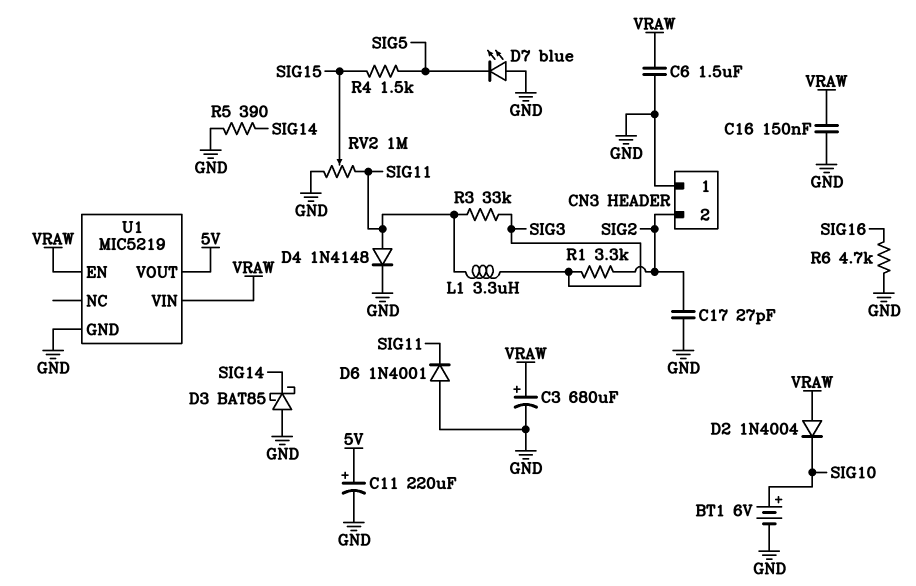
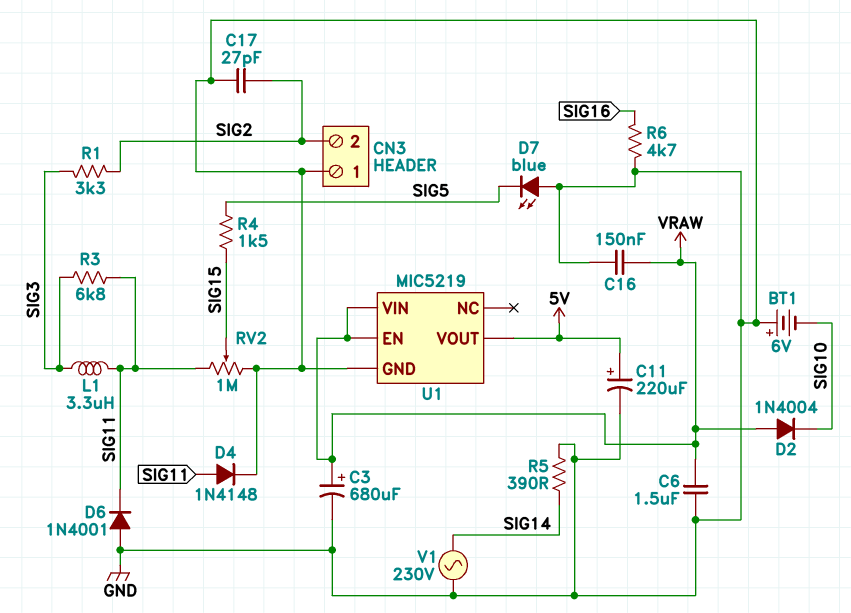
BT1: 6V (plus SIG10, minus GND) -> 6V (plus GND, minus SIG10)
D3: schottky BAT85 (A GND, K SIG14) -> none
R3: 33k (SIG3, SIG11) -> 6.8k (SIG3, SIG11)
V1: none -> AC 230V (GND, SIG14)

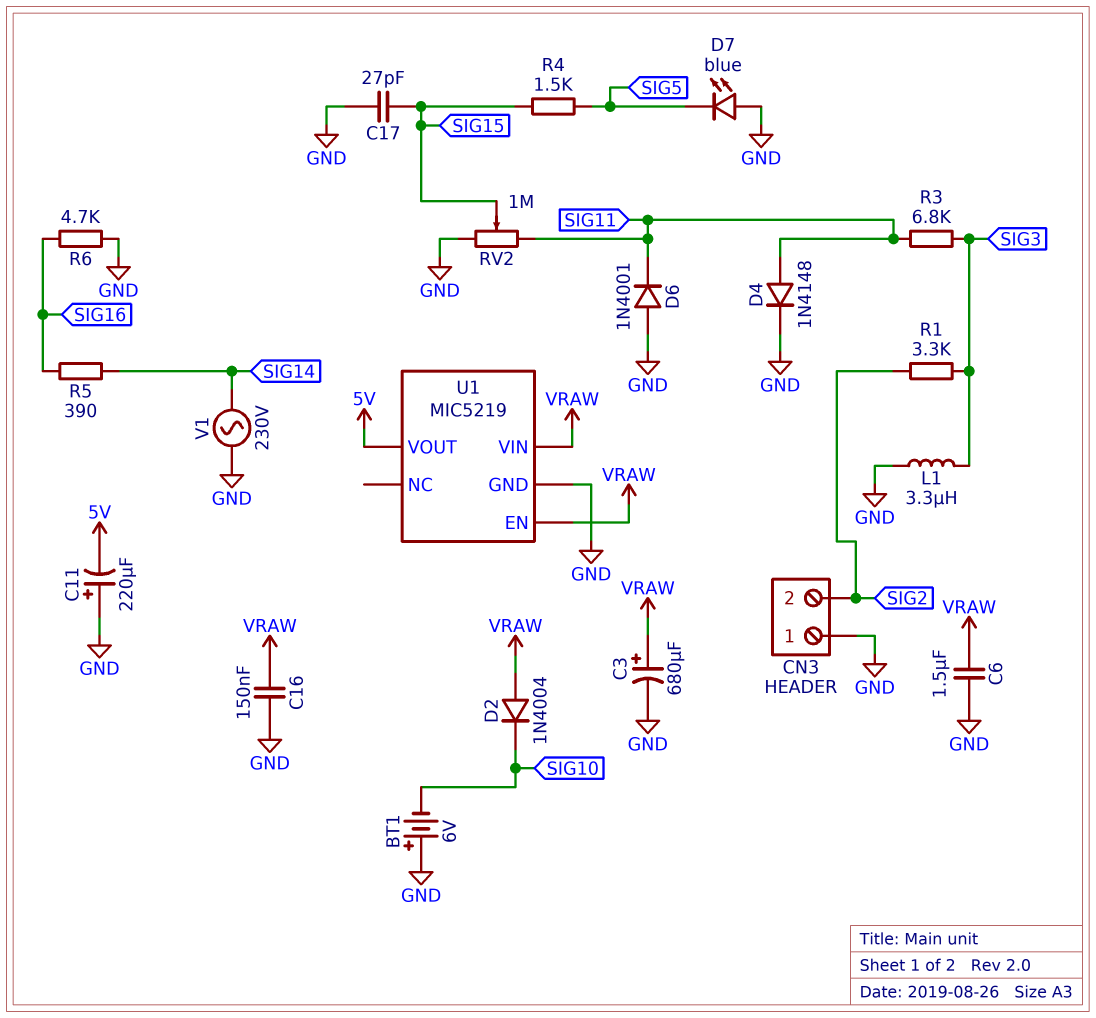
C11: 220uF (plus 5V, minus GND) -> 220uF (plus GND, minus 5V)
C17: 27pF (GND, SIG2) -> 27pF (GND, SIG15)
L1: 3.3uH (SIG3, SIG11) -> 3.3uH (GND, SIG3)
R5: 390 (GND, SIG14) -> 390 (SIG14, SIG16)

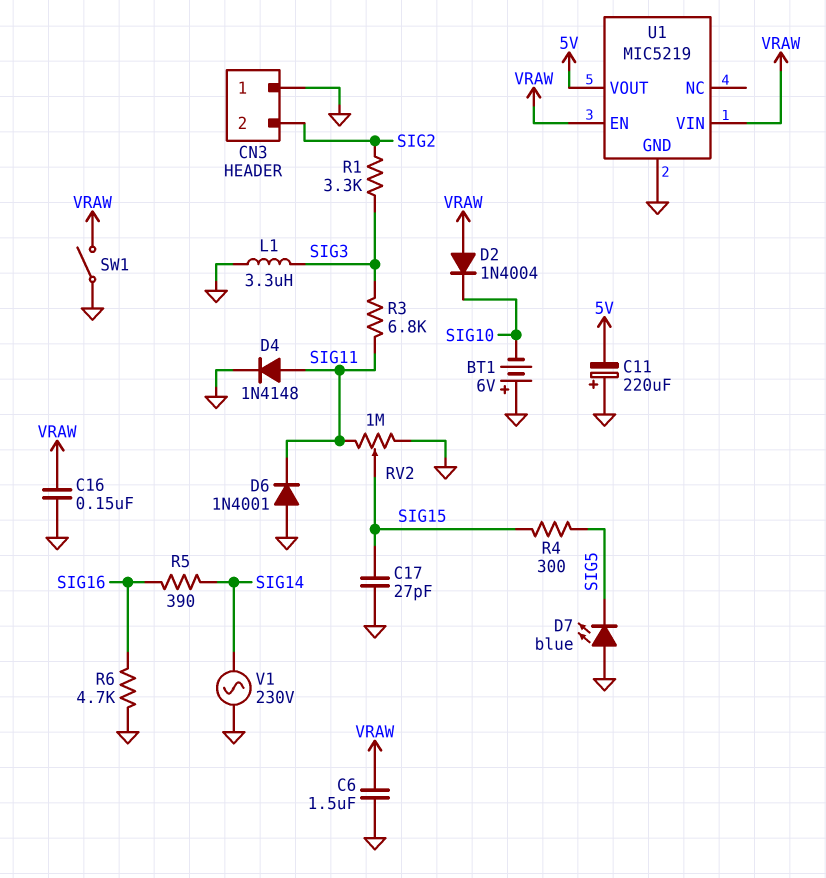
C3: 680uF (plus VRAW, minus GND) -> none
R4: 1.5k (SIG5, SIG15) -> 300 (SIG5, SIG15)
SW1: none -> switch (GND, VRAW)

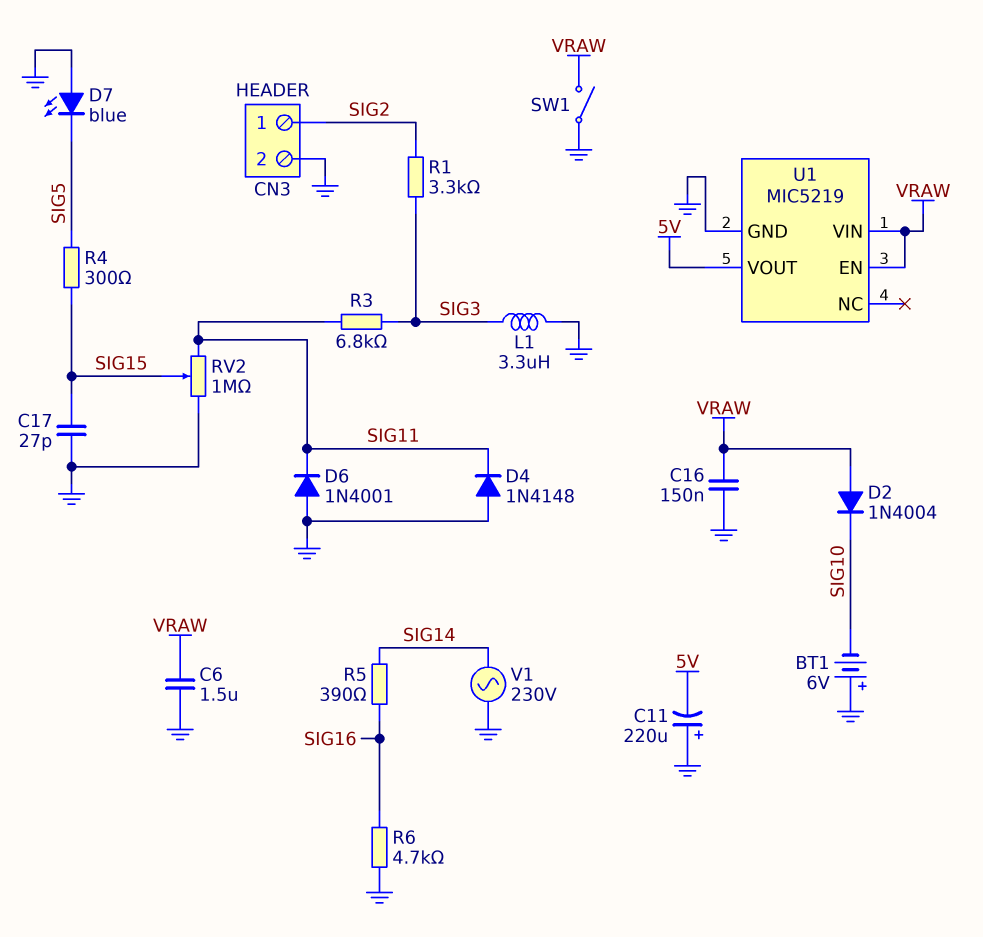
CN3 pin 1: GND -> SIG2
CN3 pin 2: SIG2 -> GND
D4: diode 1N4148 (A SIG11, K GND) -> diode 1N4148 (A GND, K SIG11)

